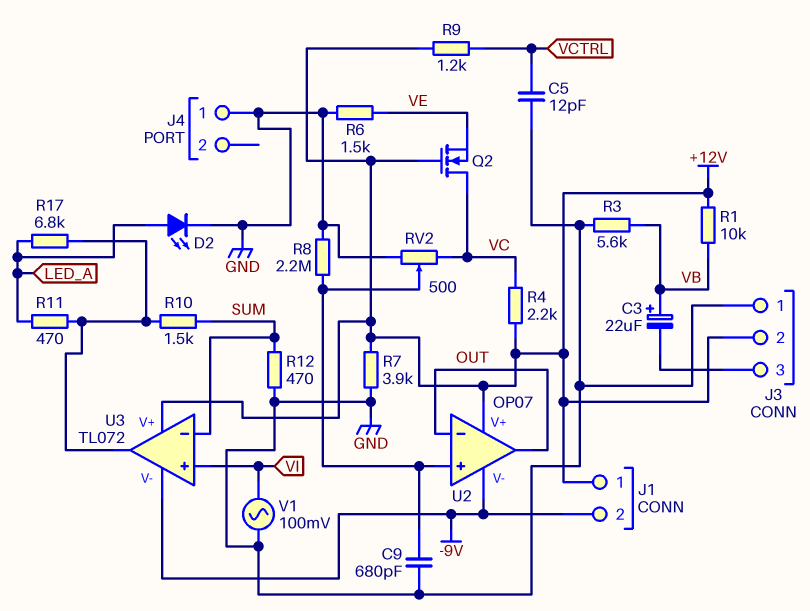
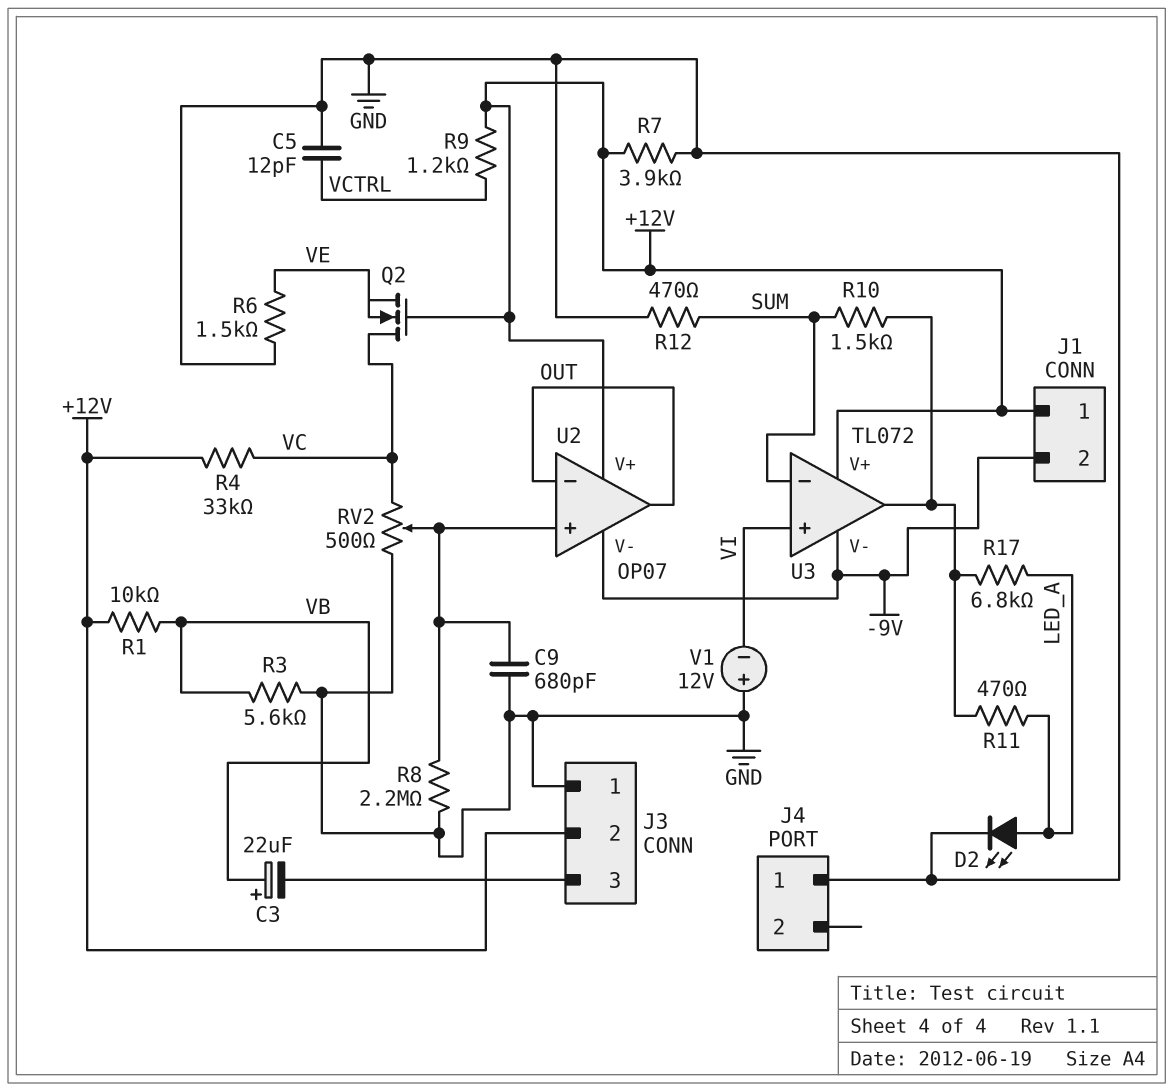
R4: 2.2k (+12V, VC) -> 33k (+12V, VC)
V1: AC 100mV (GND, VI) -> 12V (plus GND, minus VI)

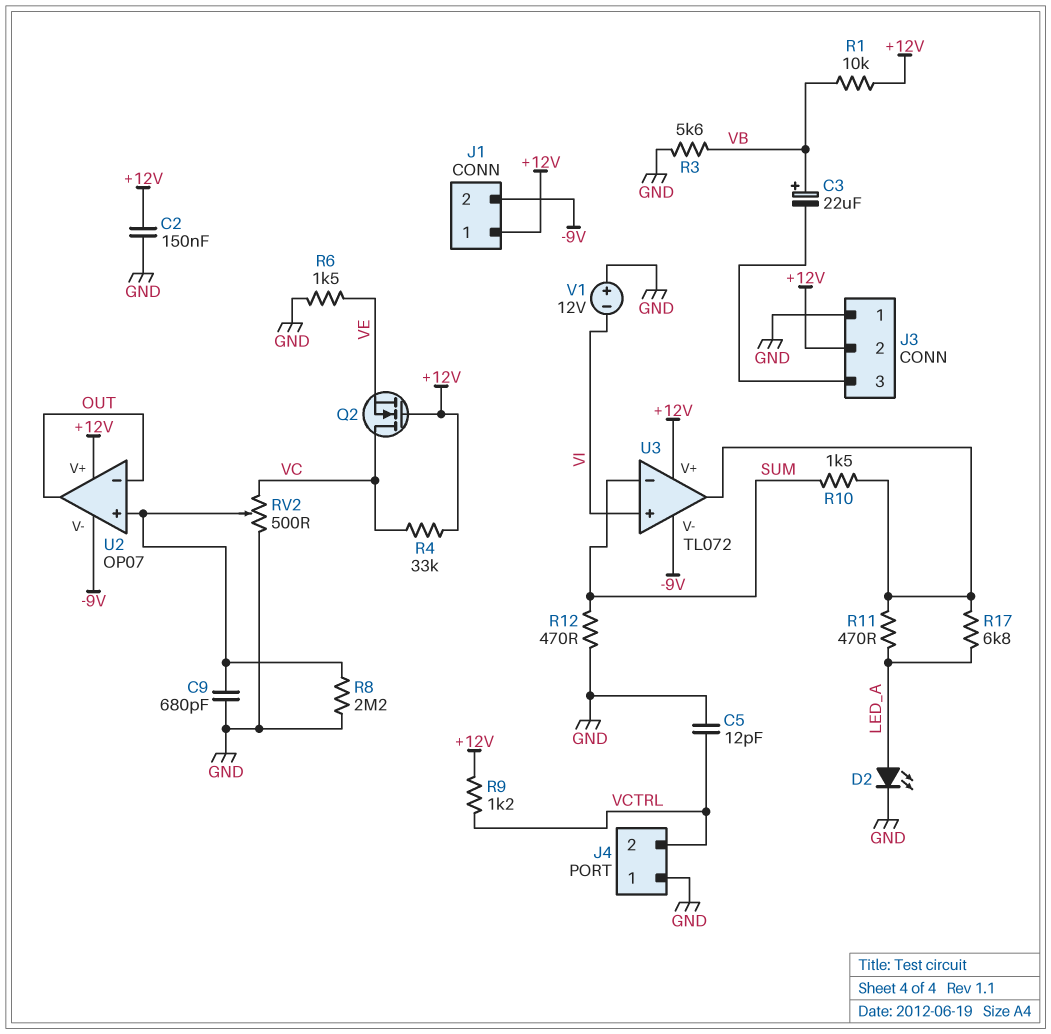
C2: none -> 150nF (+12V, GND)
J4 pin 2: none -> VCTRL
R7: 3.9k (+12V, GND) -> none

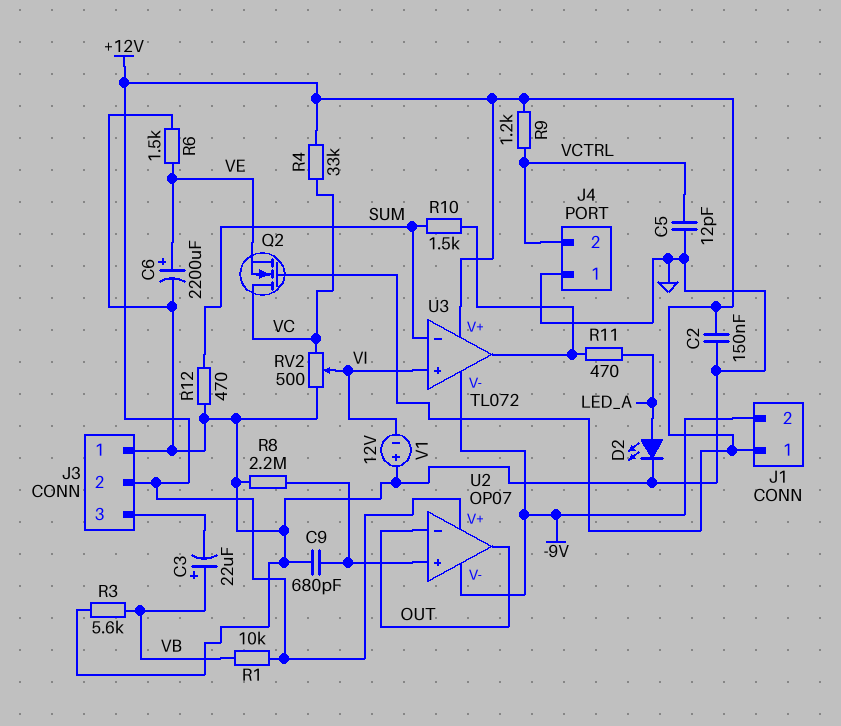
C6: none -> 2200uF (plus VE, minus GND)
R17: 6.8k (LED_A, U3/out) -> none
RV2: 500 (GND, VC, wiper U2/in+) -> 500 (GND, VC, wiper VI)

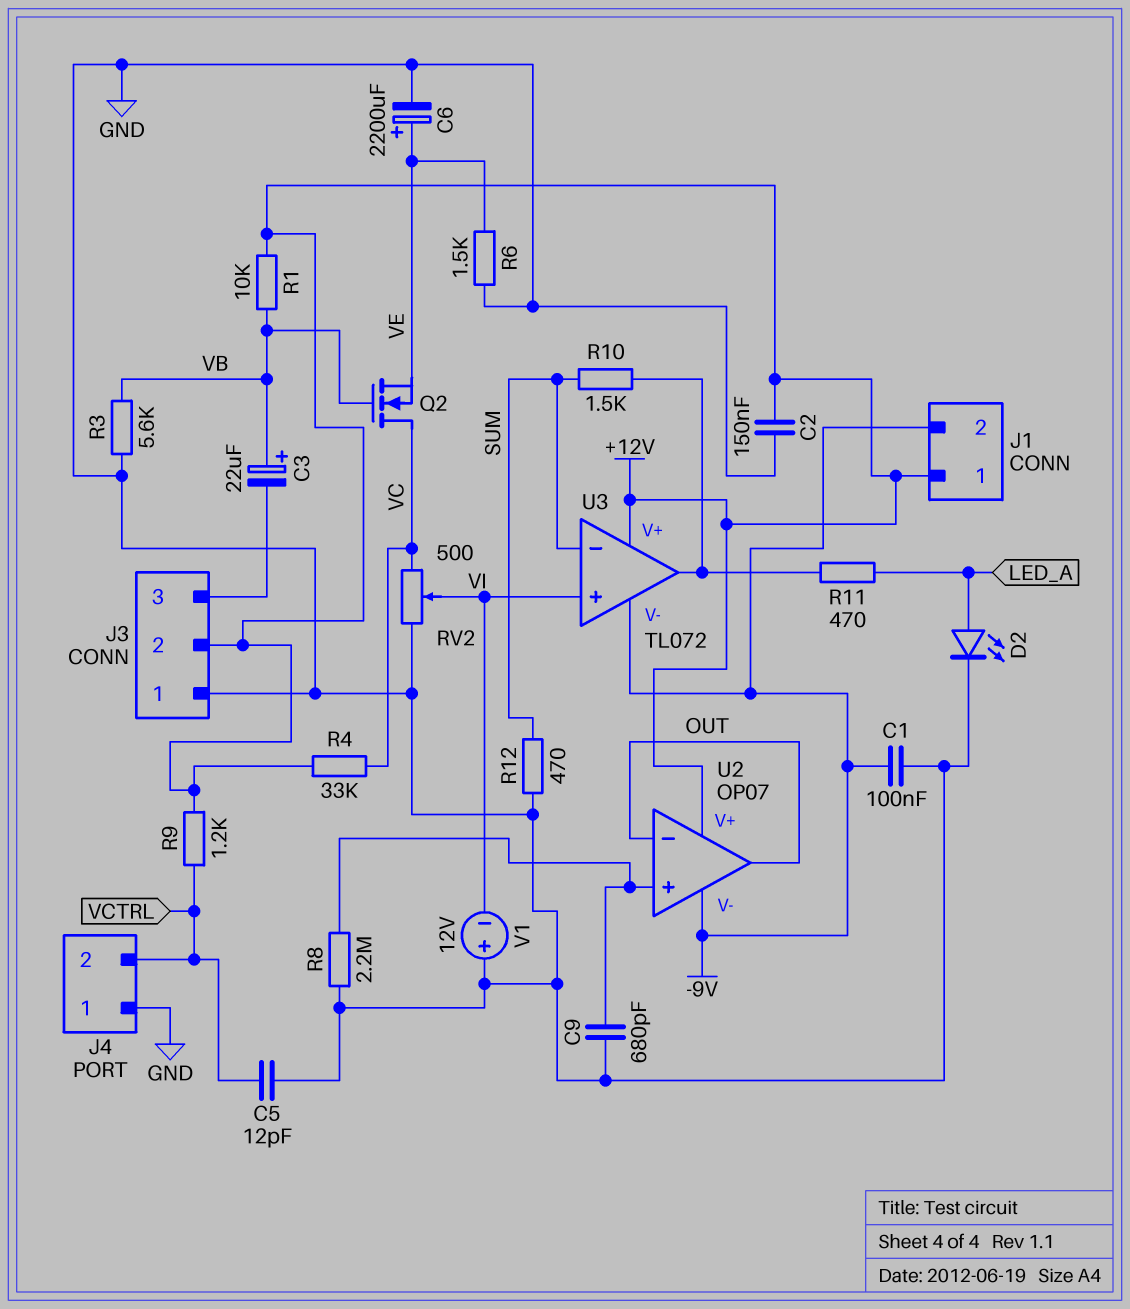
C1: none -> 100nF (-9V, GND)
Q2: NMOS (G +12V, D VC, S VE) -> NMOS (G VB, D VC, S VE)

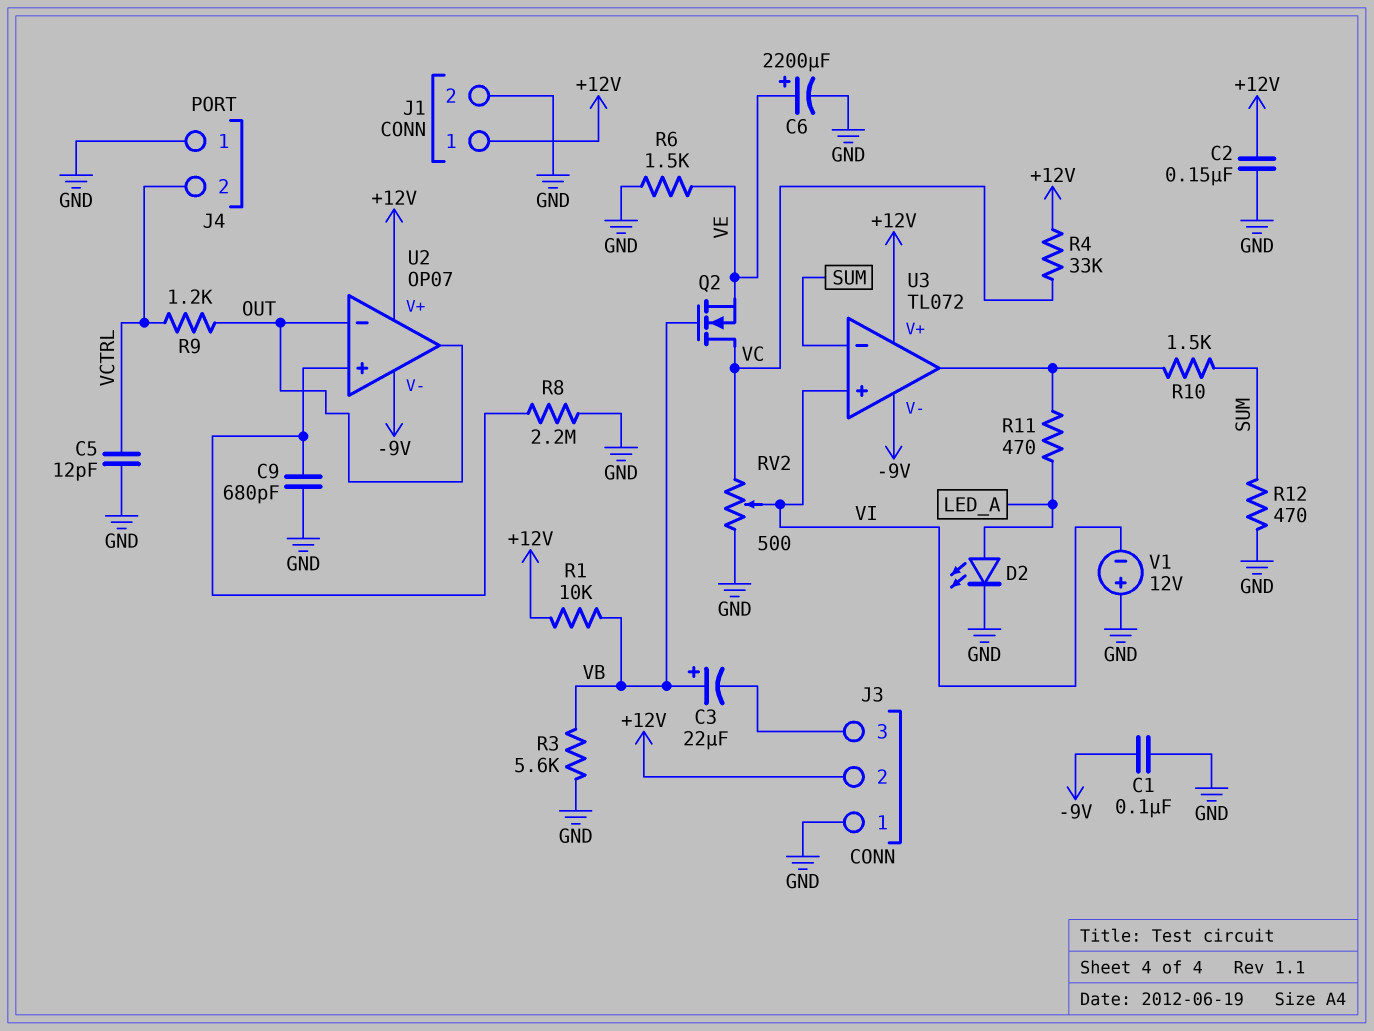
J1 pin 2: -9V -> GND
R9: 1.2k (+12V, VCTRL) -> 1.2k (OUT, VCTRL)

